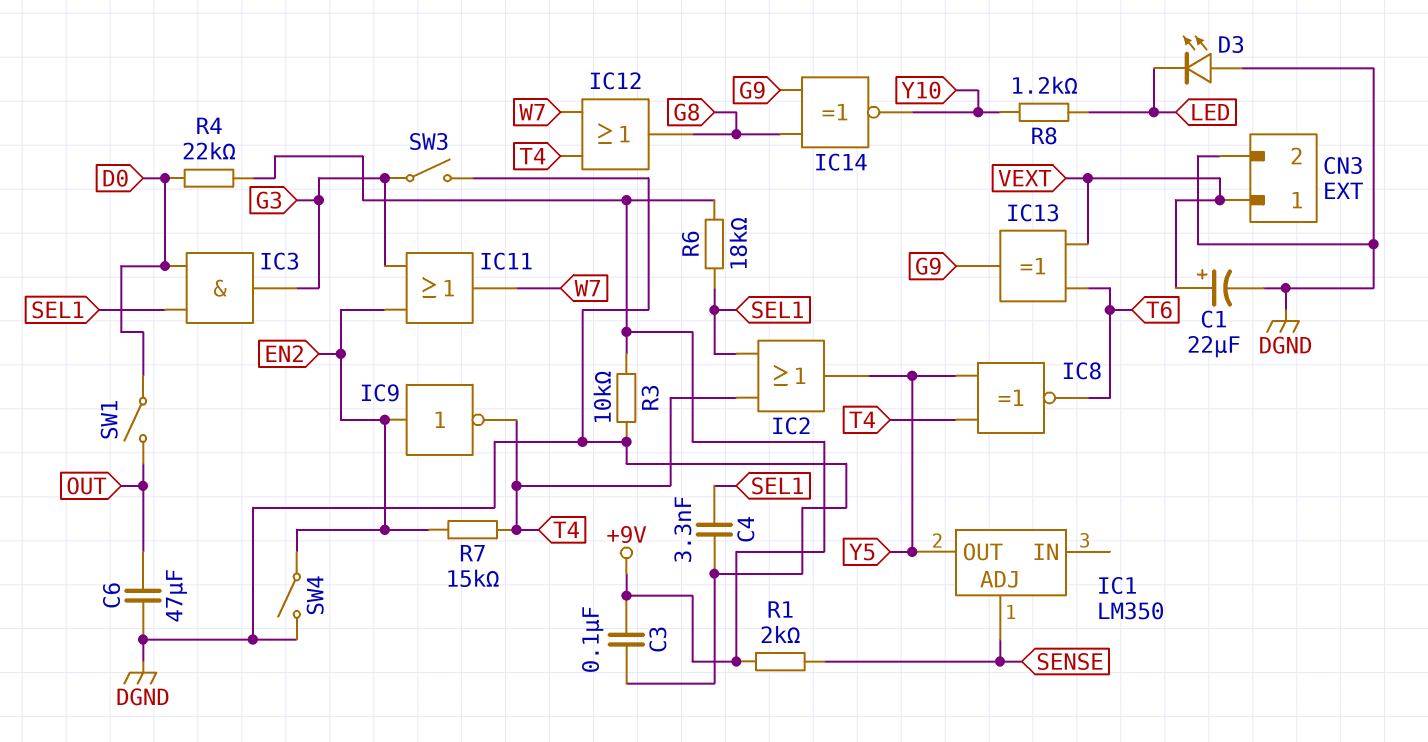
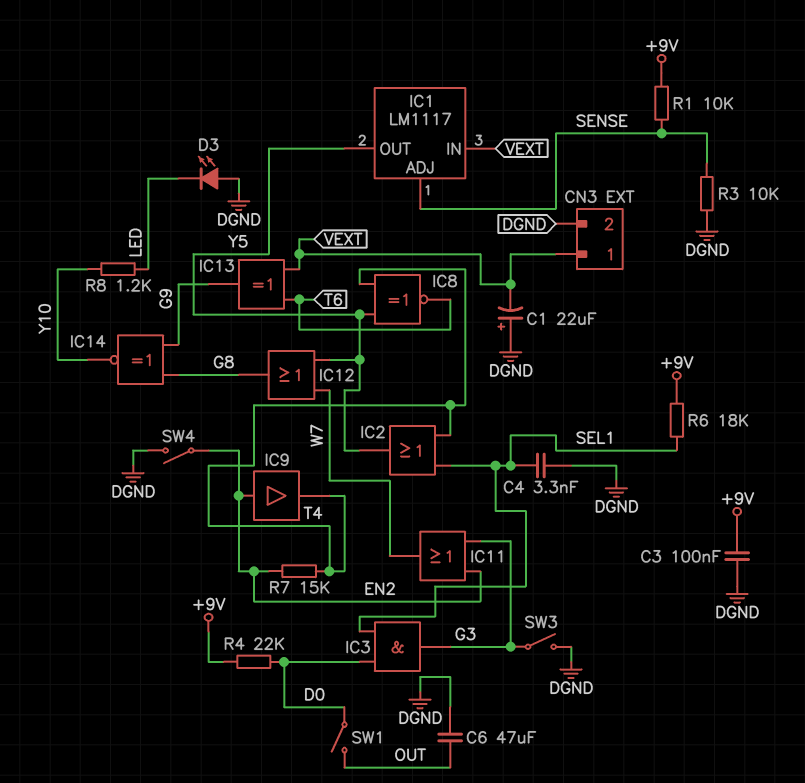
C1: 22uF (plus VEXT, minus DGND) -> 22uF (plus DGND, minus VEXT)
IC1: LM350 -> LM1117
IC1 pin IN: none -> VEXT
IC9: NOT (in EN2, out T4) -> buffer (in EN2, out T4)
IC12: OR (in T4, in W7, out G8) -> OR (in W7, in Y5, out G8)
R1: 2k (+9V, SENSE) -> 10k (+9V, SENSE)
R3: 10k (+9V, DGND) -> 10k (DGND, SENSE)

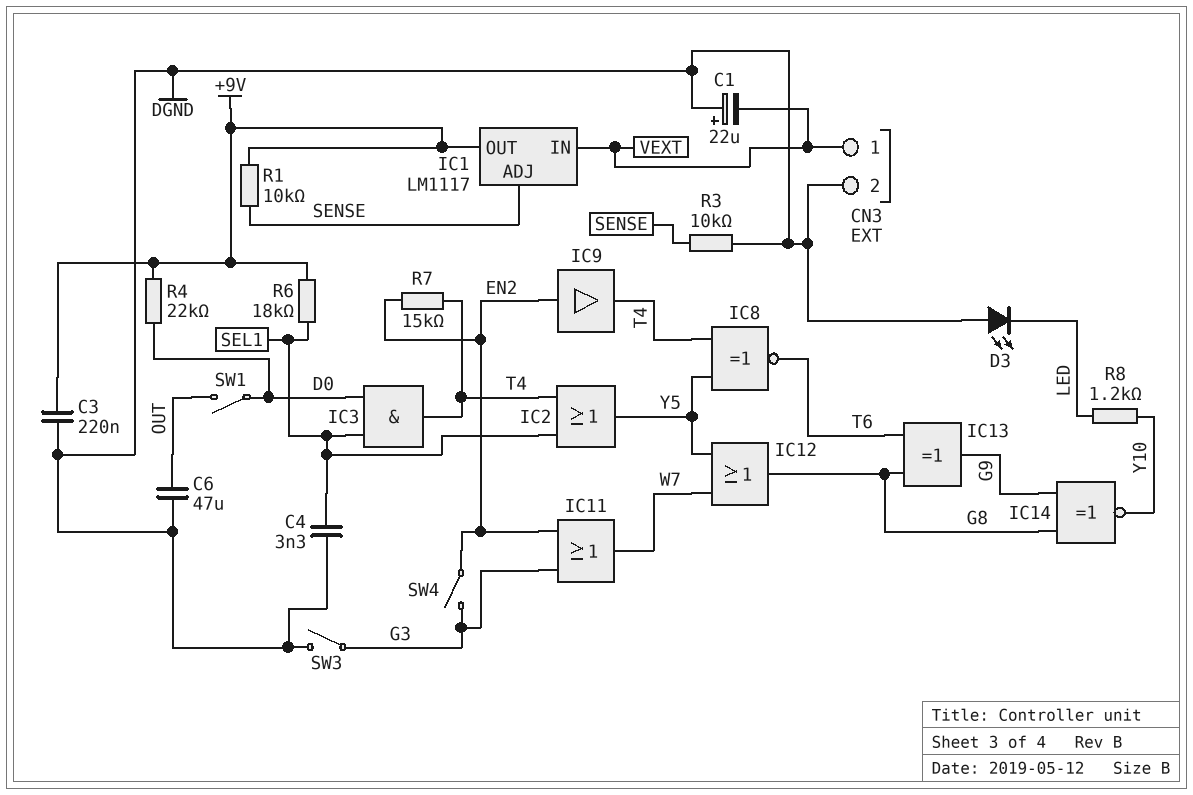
C3: 100nF (+9V, DGND) -> 220nF (+9V, DGND)
IC1 pin OUT: Y5 -> +9V
IC3: AND (in D0, in SEL1, out G3) -> AND (in D0, in SEL1, out T4)
IC13: XOR (in T6, in VEXT, out G9) -> XOR (in G8, in T6, out G9)
SW4: switch (DGND, EN2) -> switch (EN2, G3)

